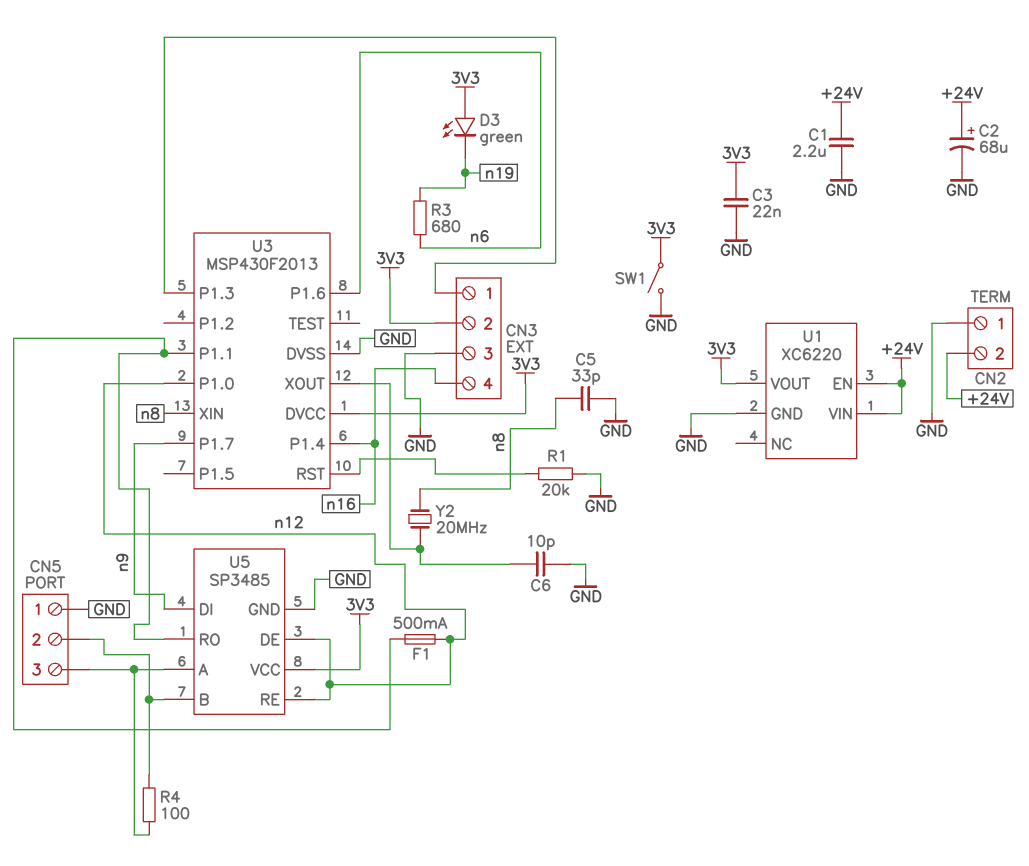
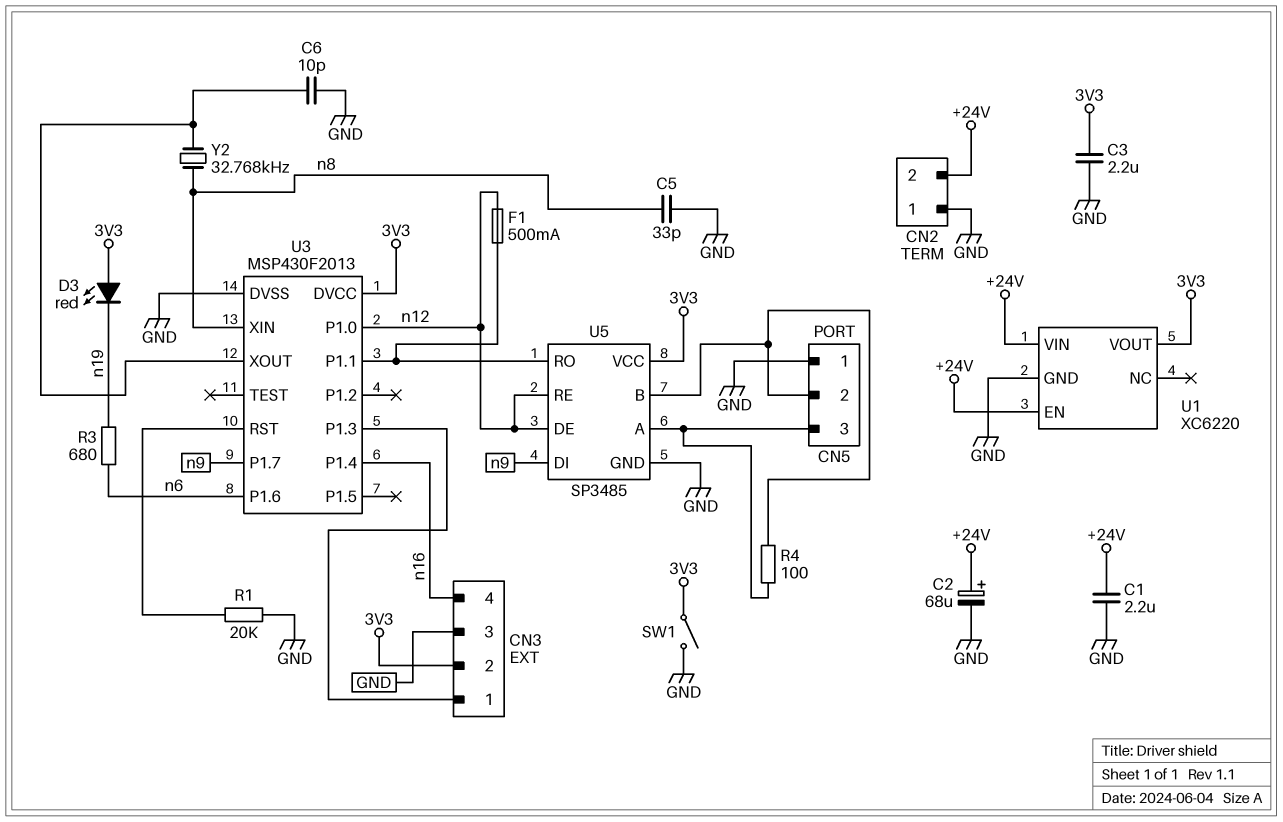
C3: 22nF (3V3, GND) -> 2.2uF (3V3, GND)
D3: LED green (A 3V3, K n19) -> LED red (A 3V3, K n19)
Y2: 20MHz (U3/XOUT, n8) -> 32.768kHz (U3/XOUT, n8)

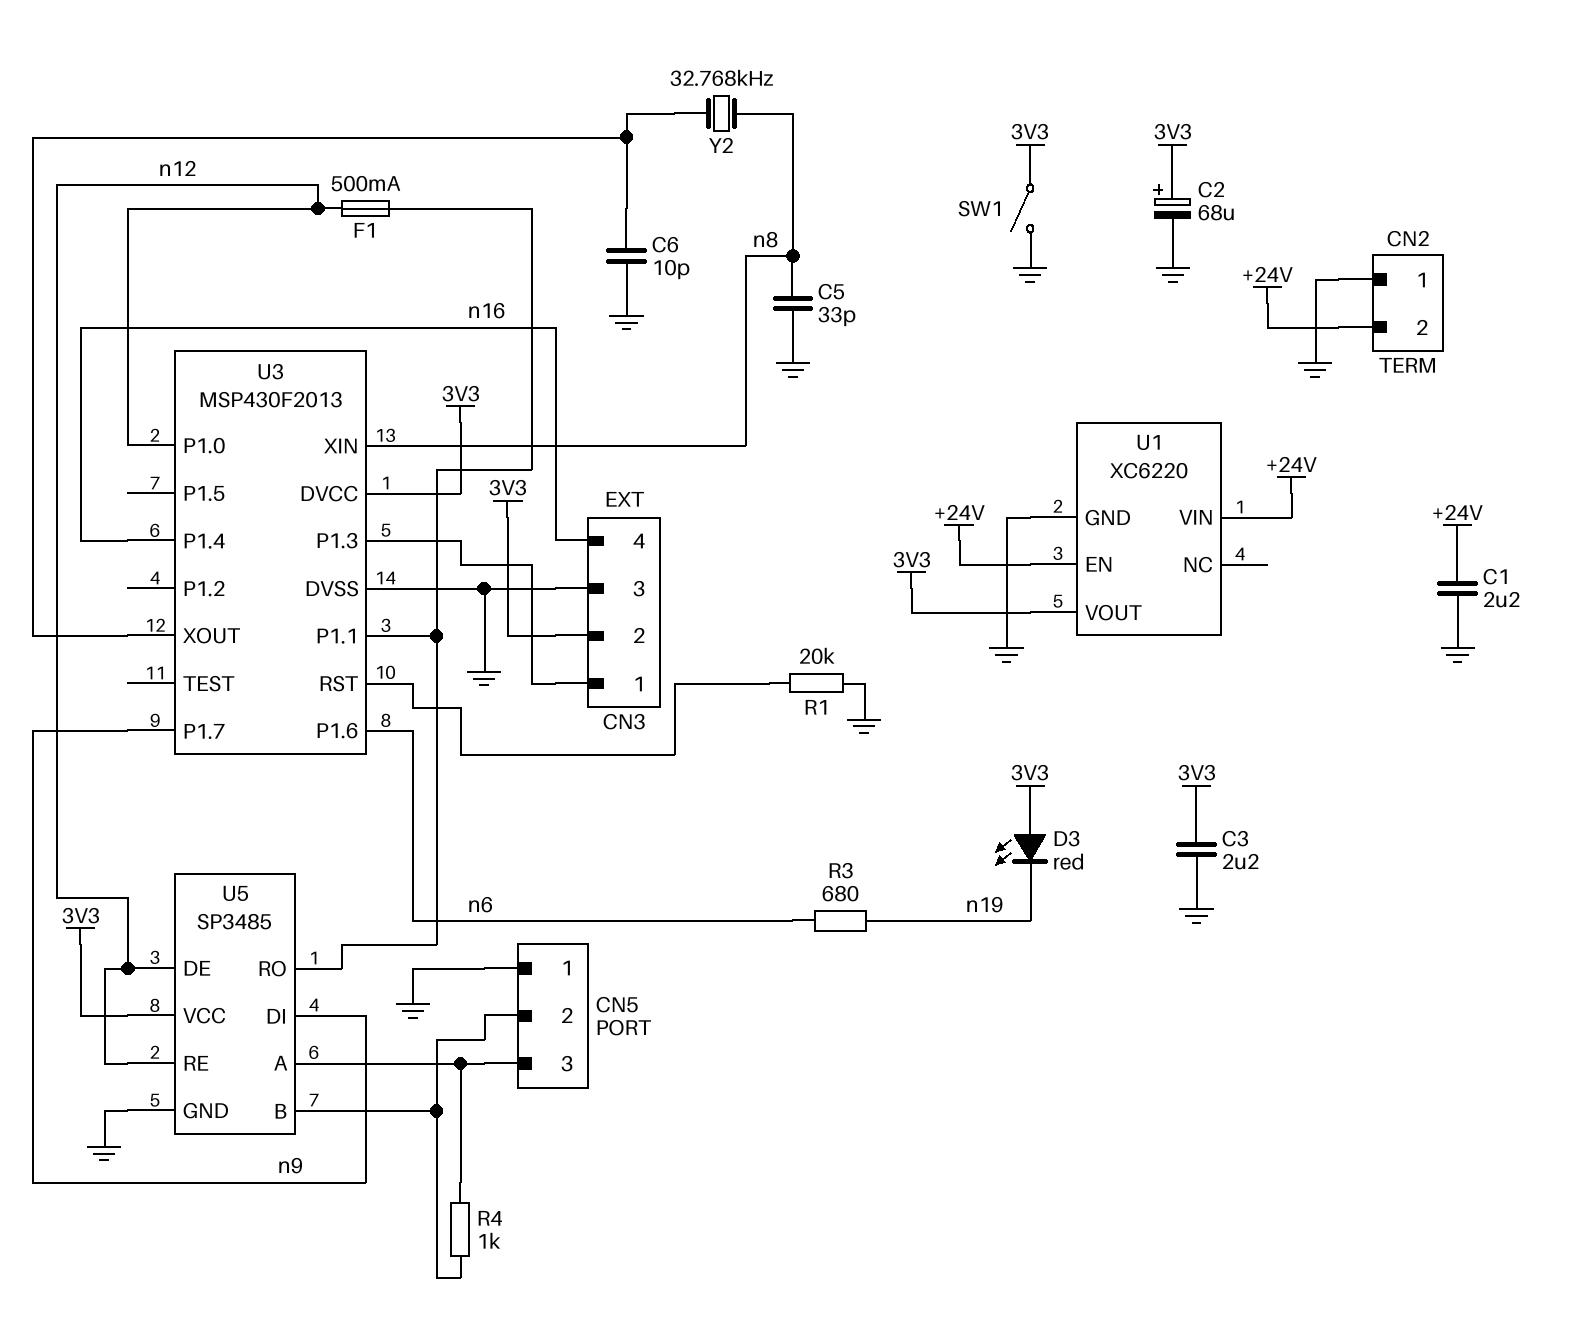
C2: 68uF (plus +24V, minus GND) -> 68uF (plus 3V3, minus GND)
R4: 100 (CN5/2, CN5/3) -> 1k (CN5/2, CN5/3)

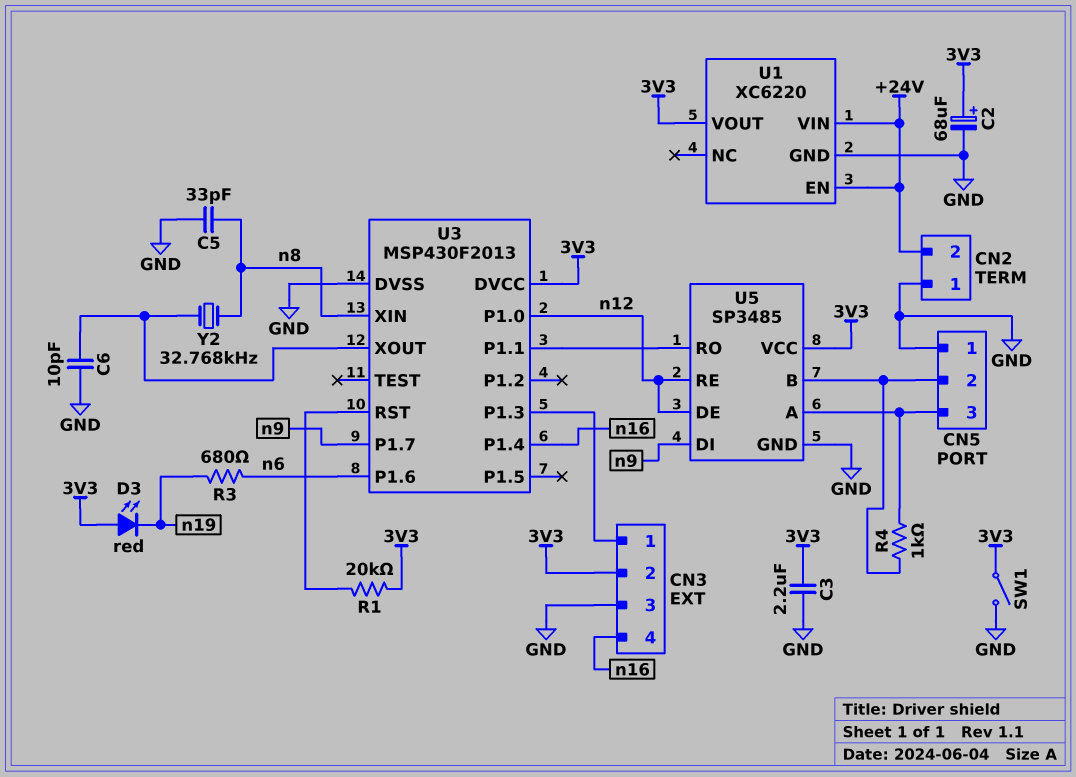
C1: 2.2uF (+24V, GND) -> none
F1: 500mA (U3/P1.1, n12) -> none
R1: 20k (GND, U3/RST) -> 20k (3V3, U3/RST)

